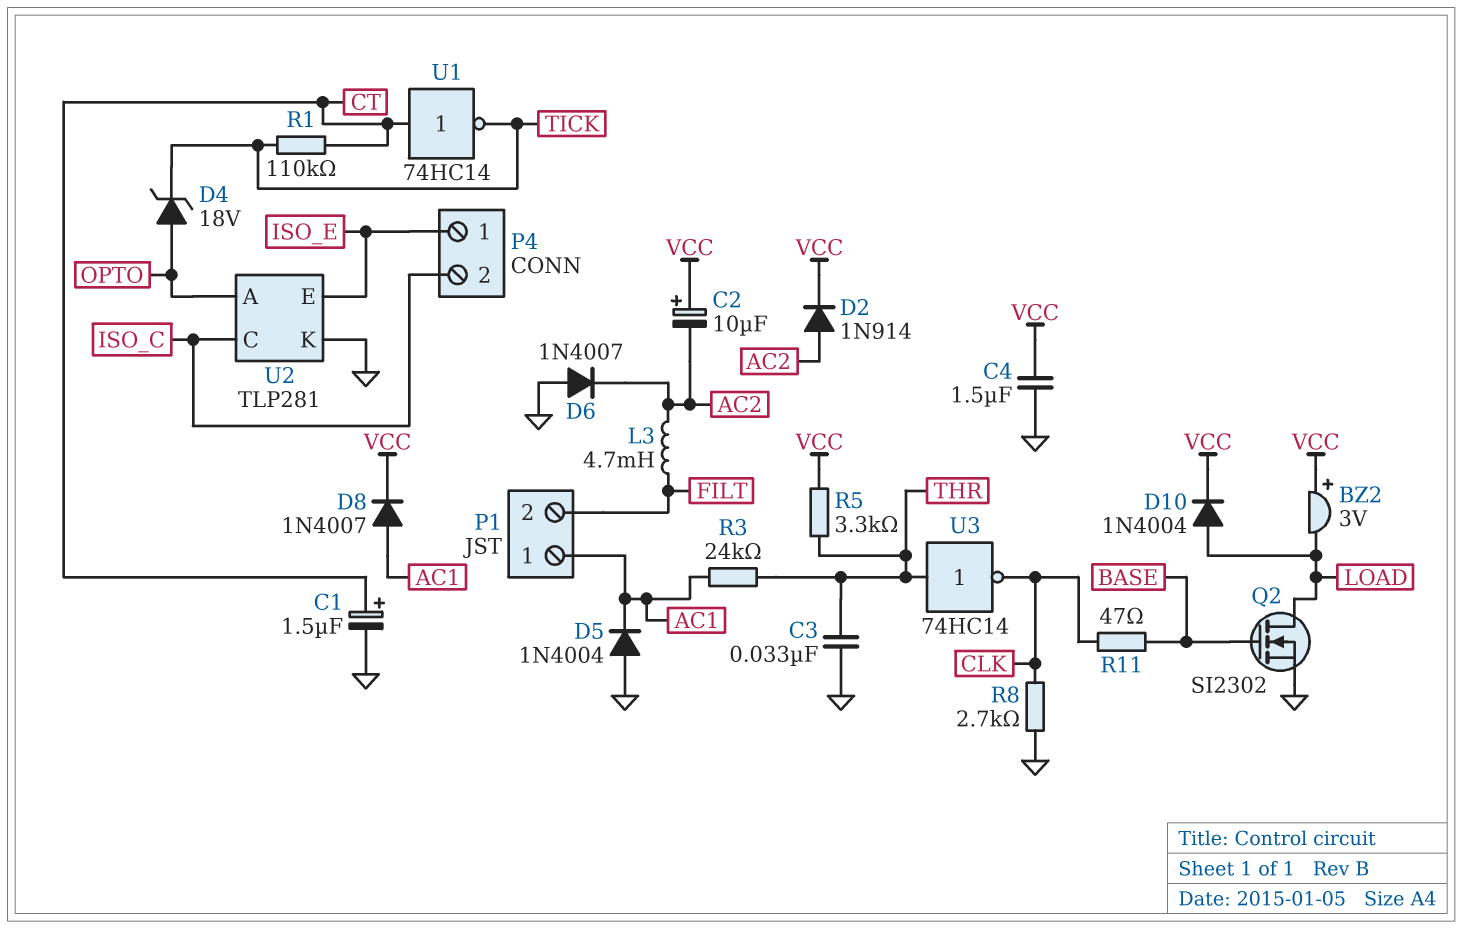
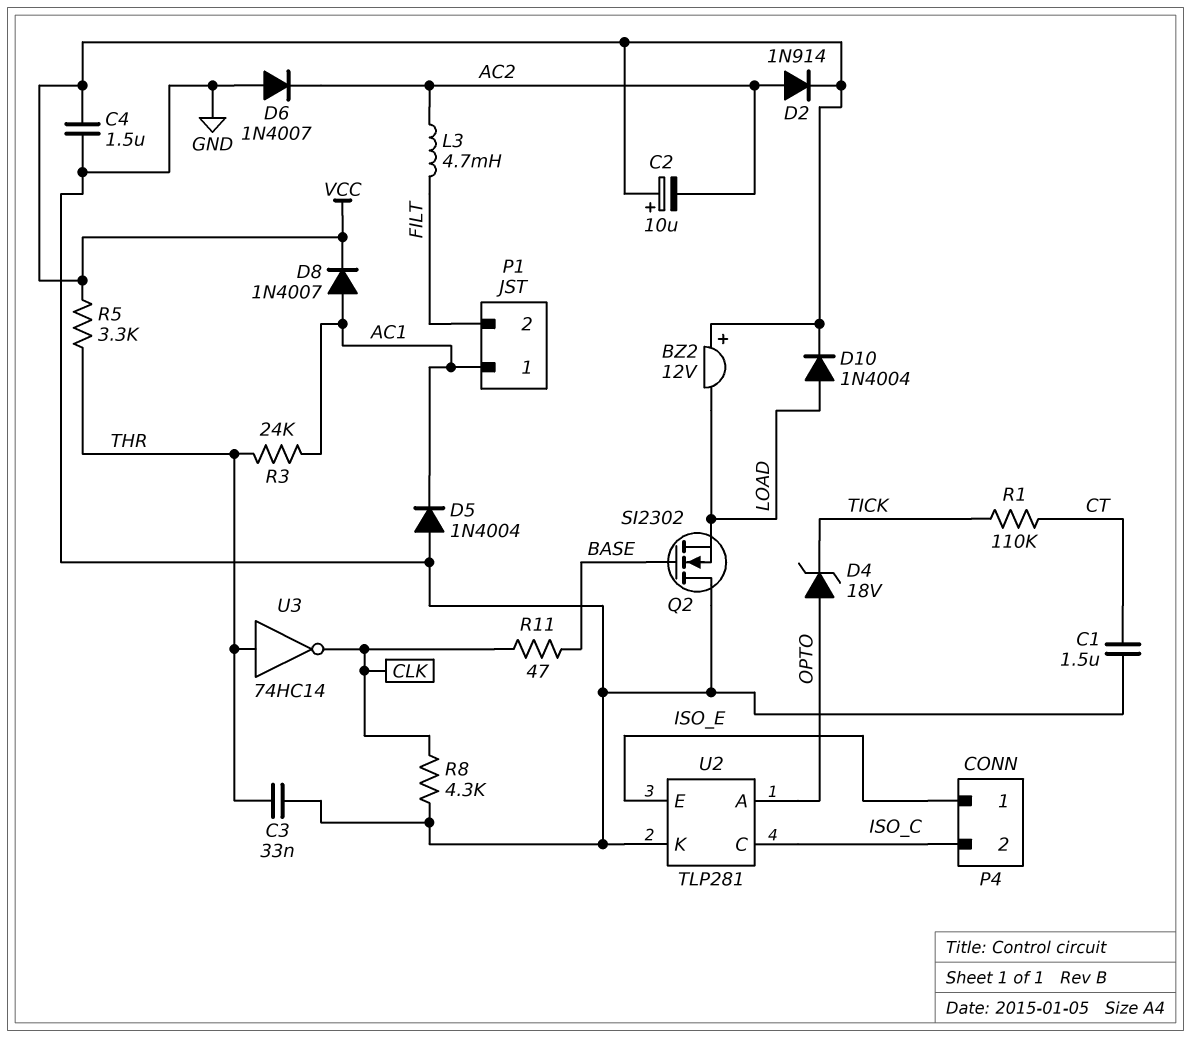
BZ2: buzzer 3V (plus VCC, minus LOAD) -> buzzer 12V (plus VCC, minus LOAD)
C1: 1.5uF (plus CT, minus GND) -> 1.5uF (CT, GND)
Q2: NMOS SI2302 (G BASE, D LOAD, S GND) -> NMOS SI2302 (G BASE, D GND, S LOAD)
R8: 2.7k (CLK, GND) -> 4.3k (CLK, GND)
U1: NOT 74HC14 (in CT, out TICK) -> none

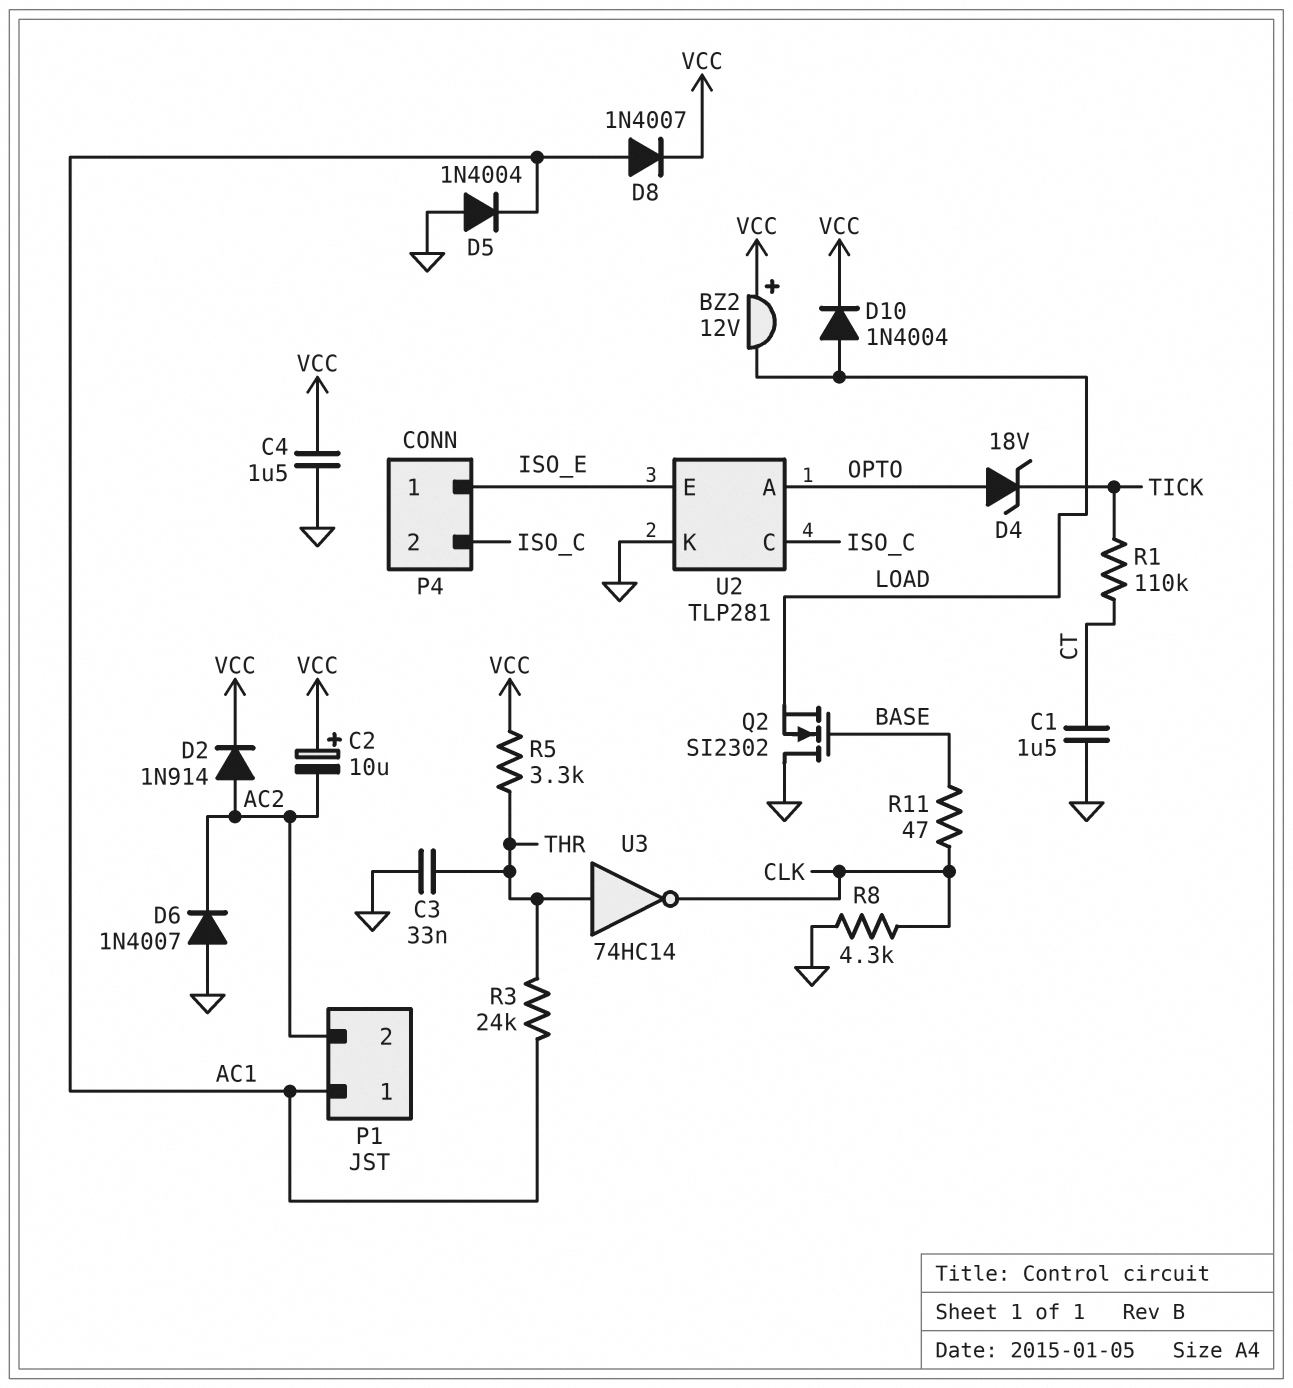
L3: 4.7mH (AC2, FILT) -> none
P1 pin 2: FILT -> AC2

